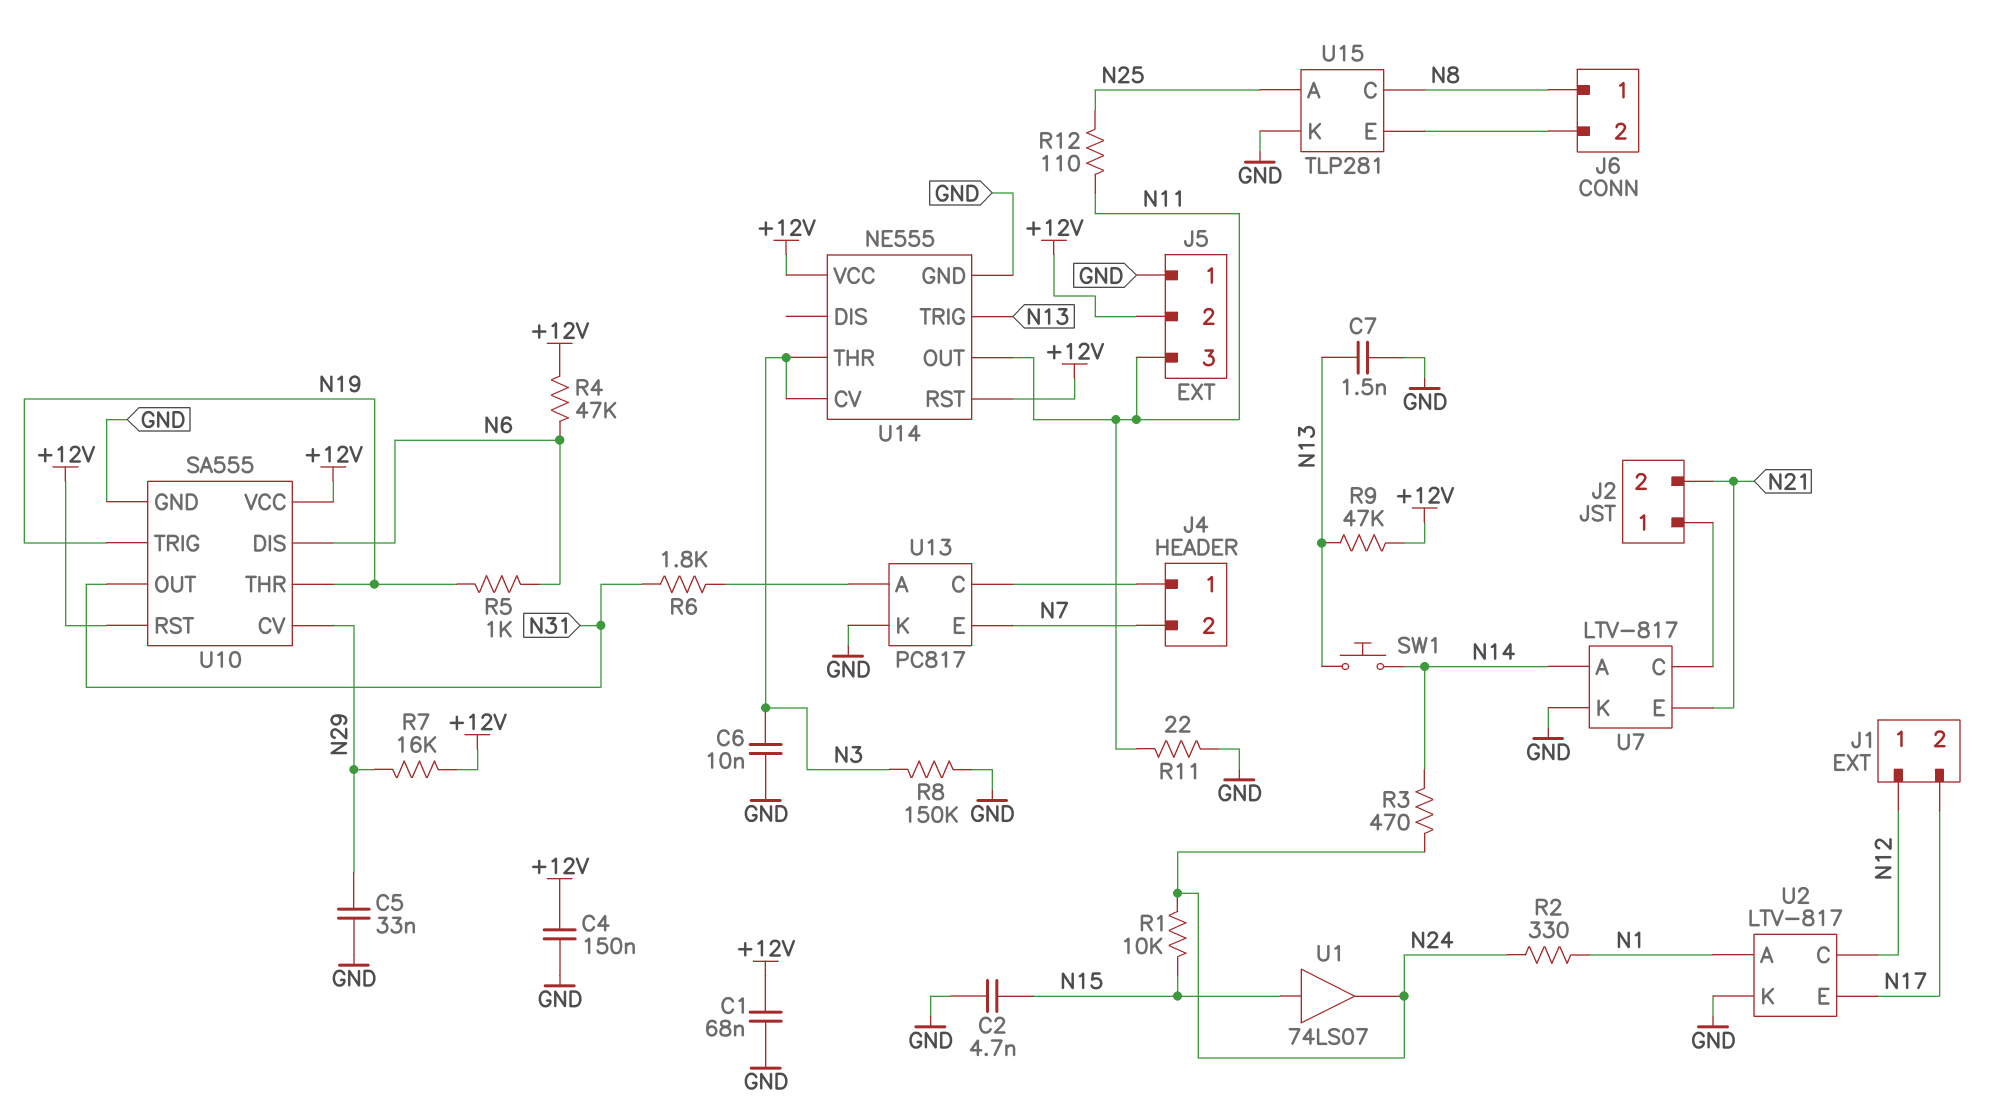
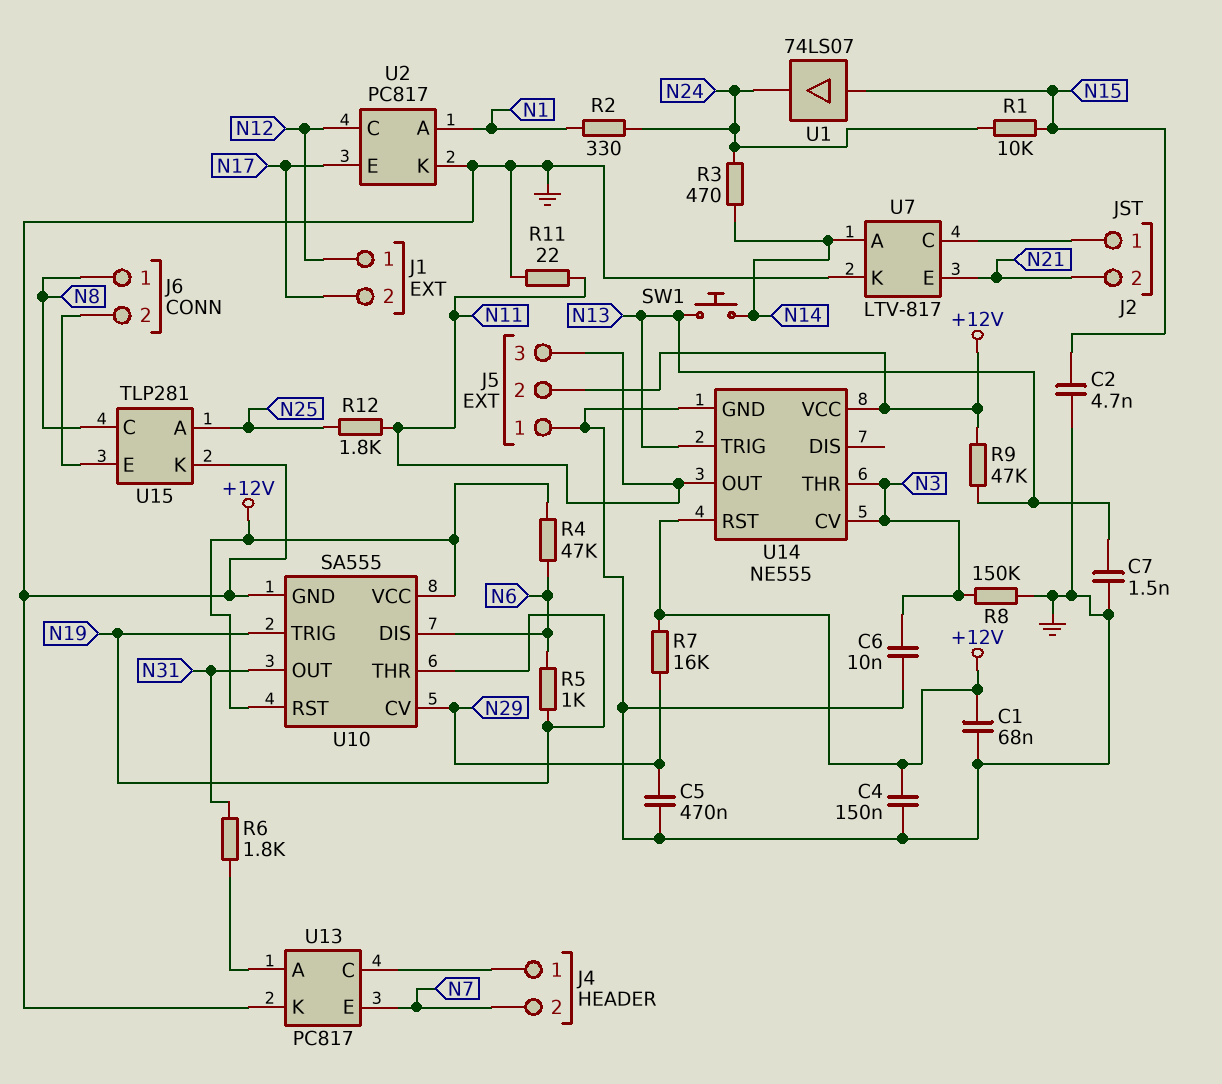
C5: 33nF (GND, N29) -> 470nF (GND, N29)
R12: 110 (N11, N25) -> 1.8k (N11, N25)
U2: LTV-817 -> PC817

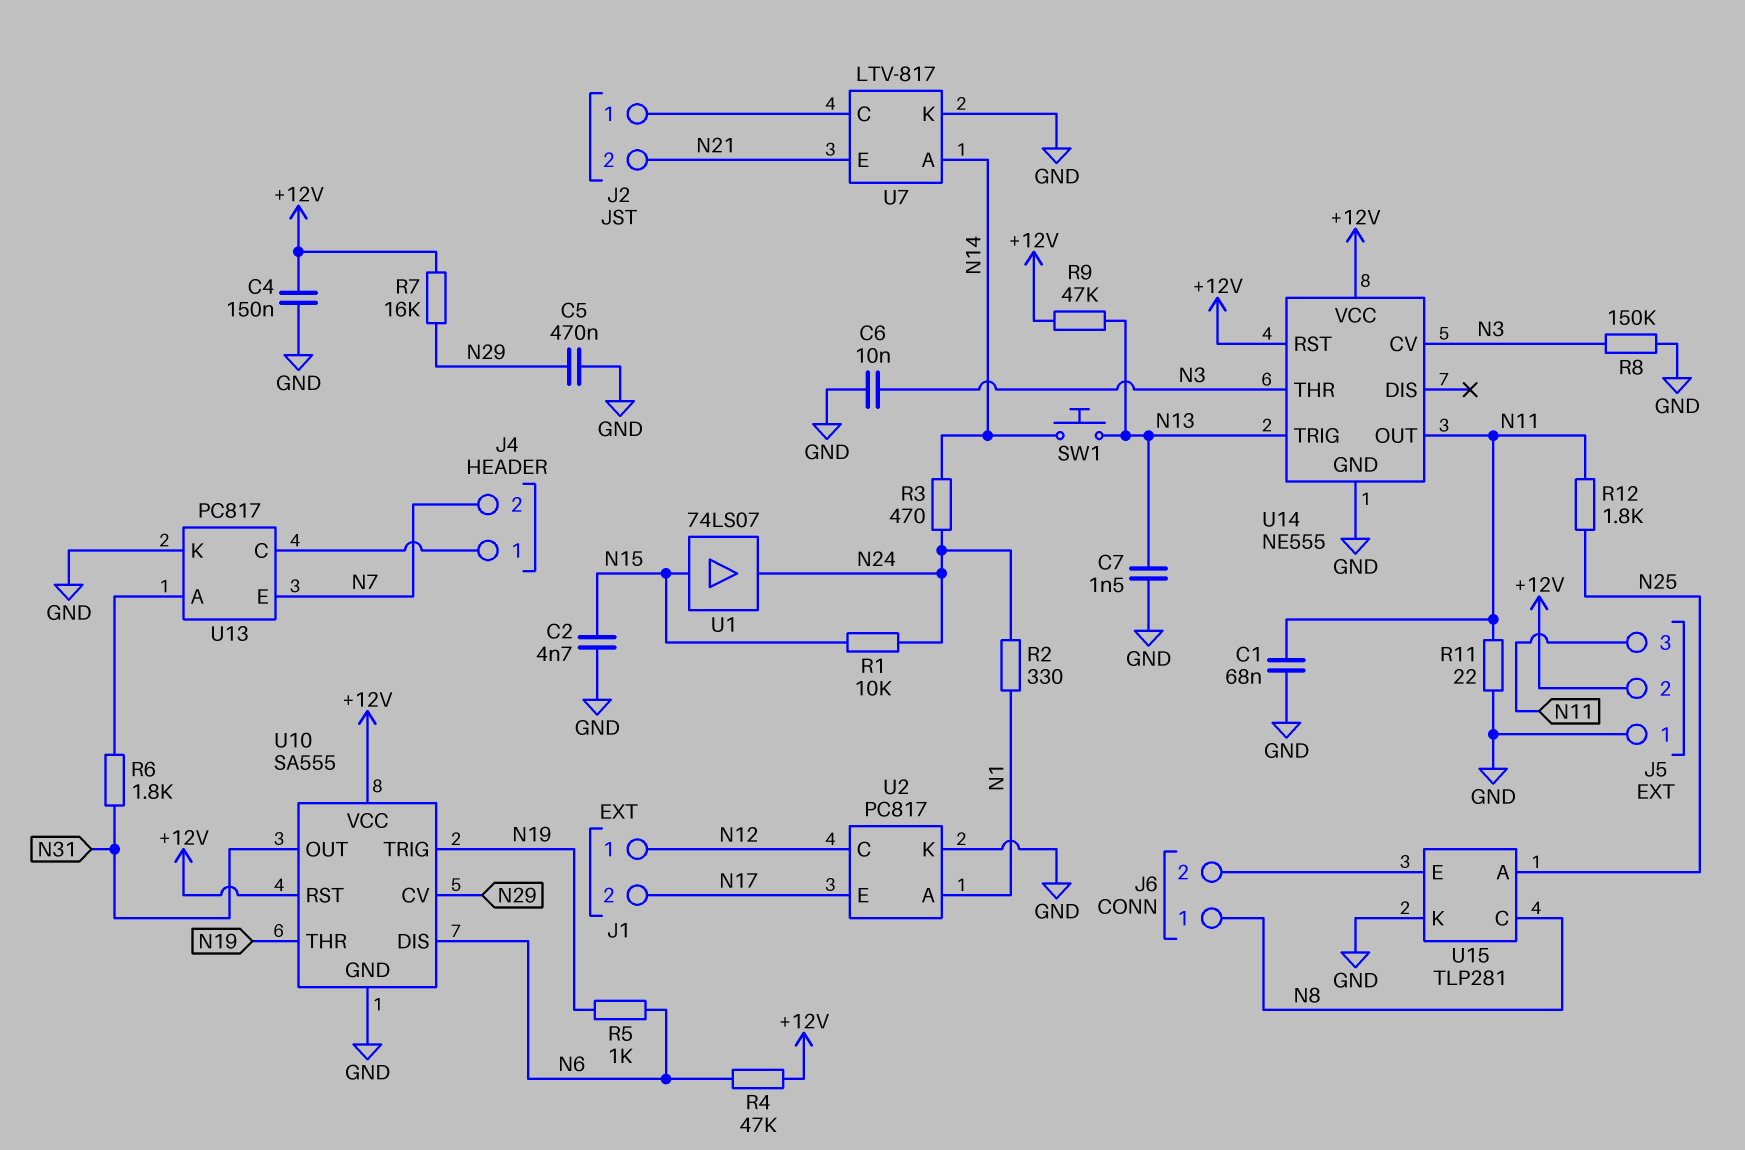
C1: 68nF (+12V, GND) -> 68nF (GND, N11)

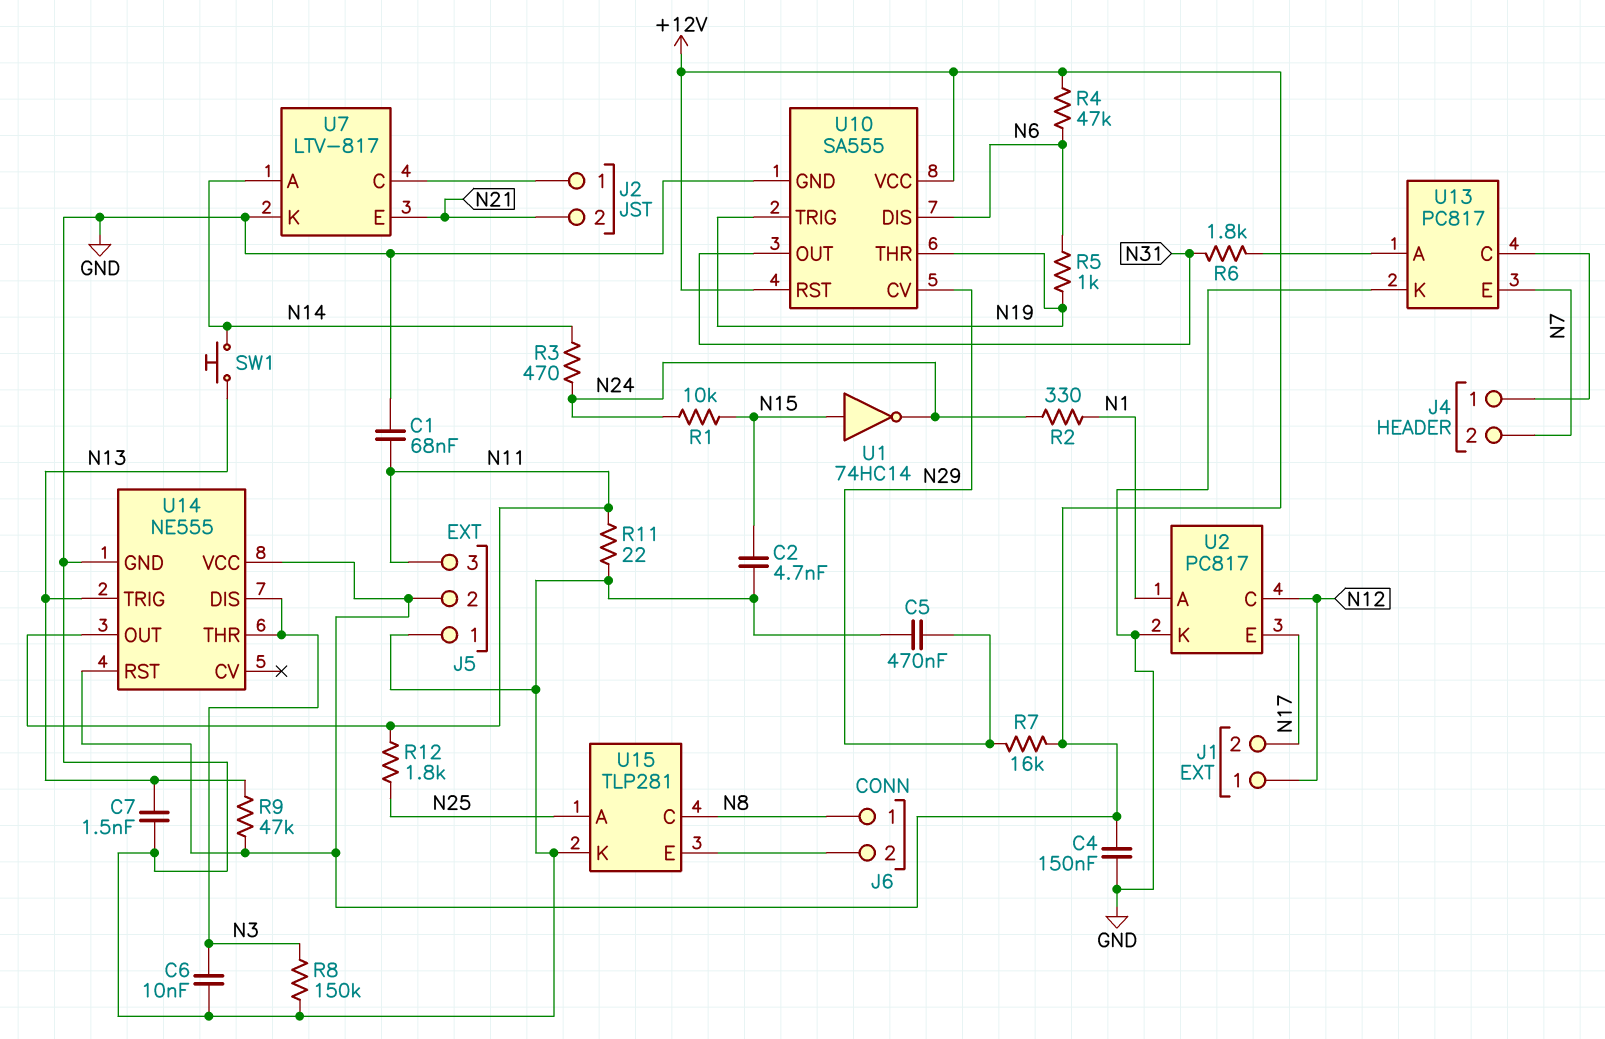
U1: buffer 74LS07 (in N15, out N24) -> NOT 74HC14 (in N15, out N24)
U14 pin CV: N3 -> none
U14 pin DIS: none -> N3

